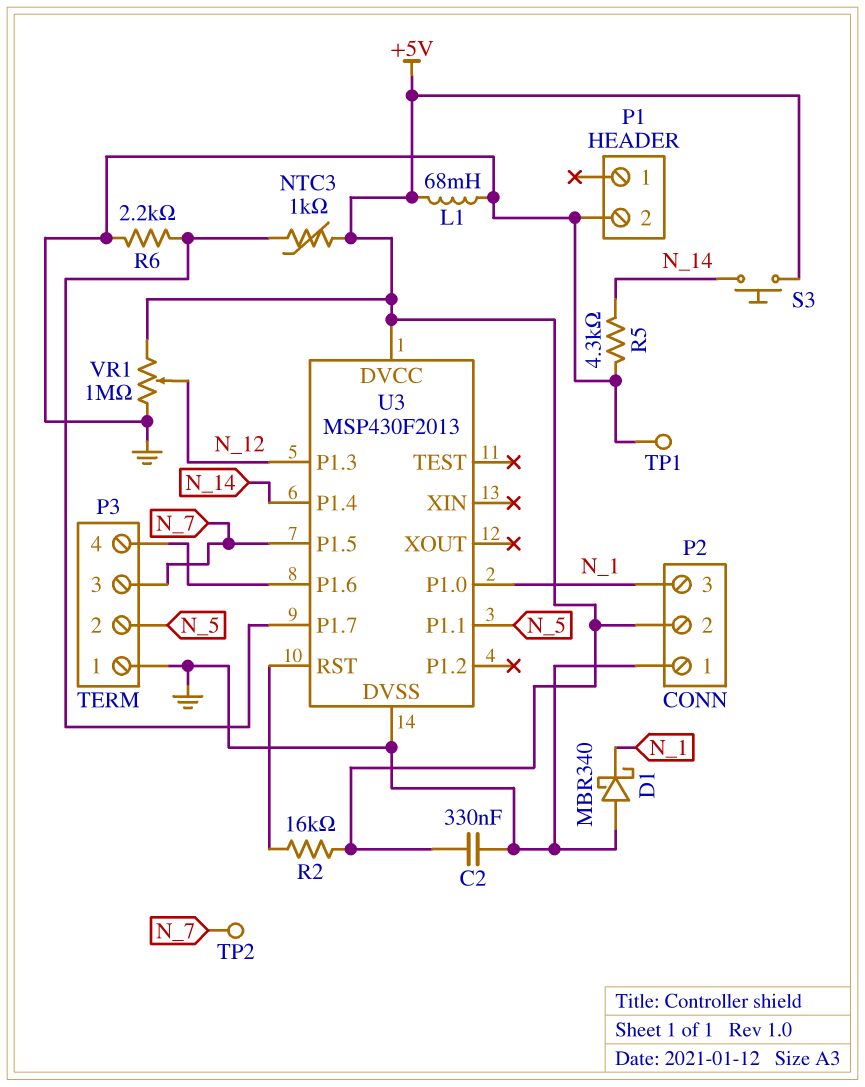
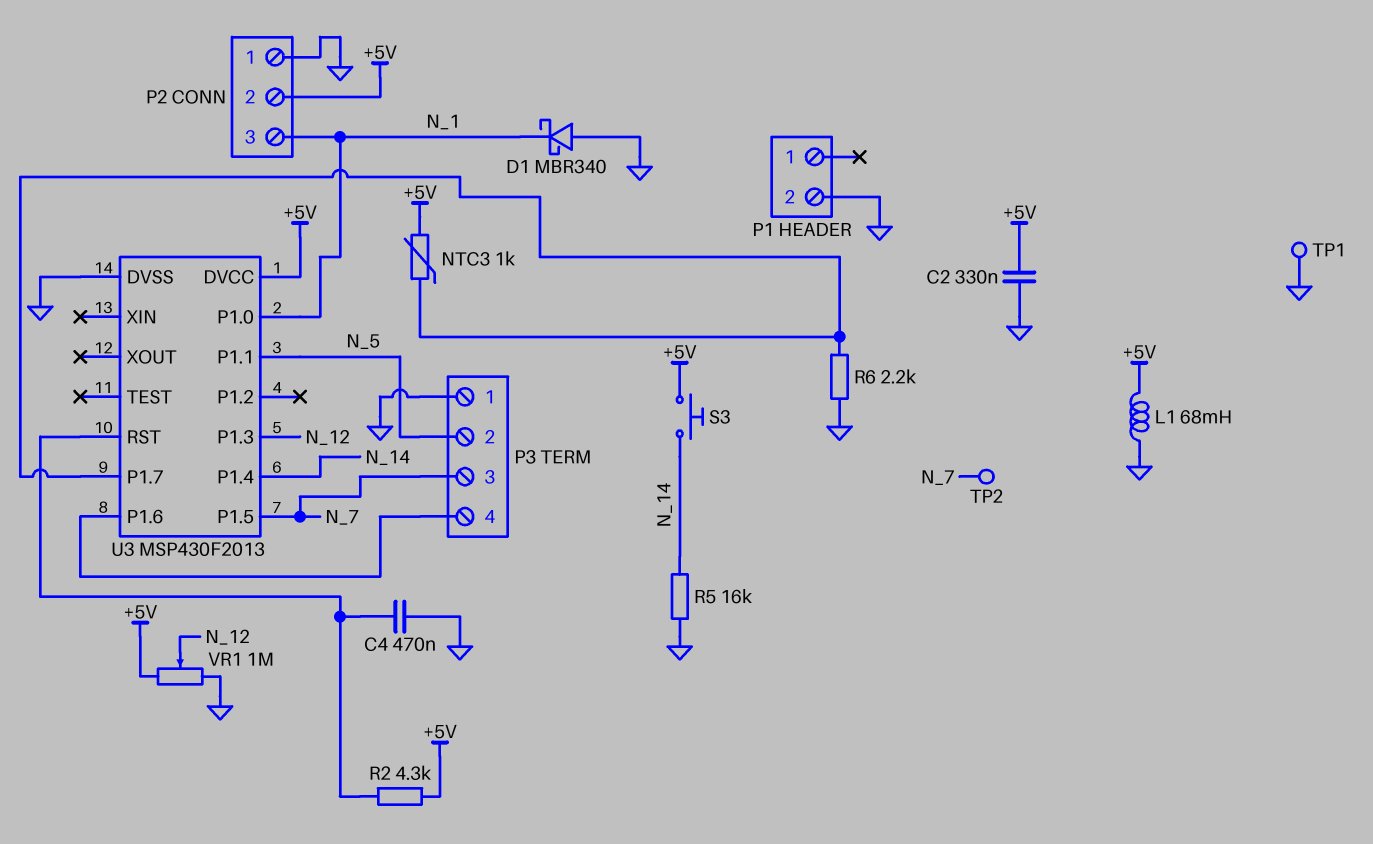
C4: none -> 470nF (GND, U3/RST)
R2: 16k (+5V, U3/RST) -> 4.3k (+5V, U3/RST)
R5: 4.3k (GND, N_14) -> 16k (GND, N_14)

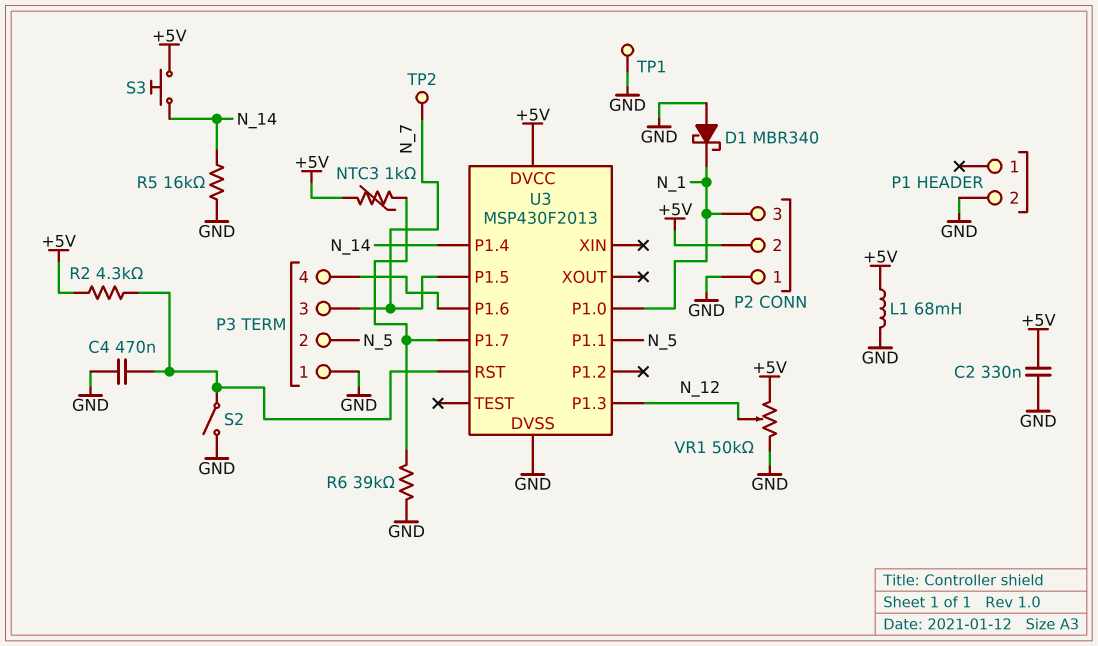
R6: 2.2k (GND, U3/P1.7) -> 39k (GND, U3/P1.7)
S2: none -> switch (GND, U3/RST)
VR1: 1M (+5V, GND, wiper N_12) -> 50k (+5V, GND, wiper N_12)

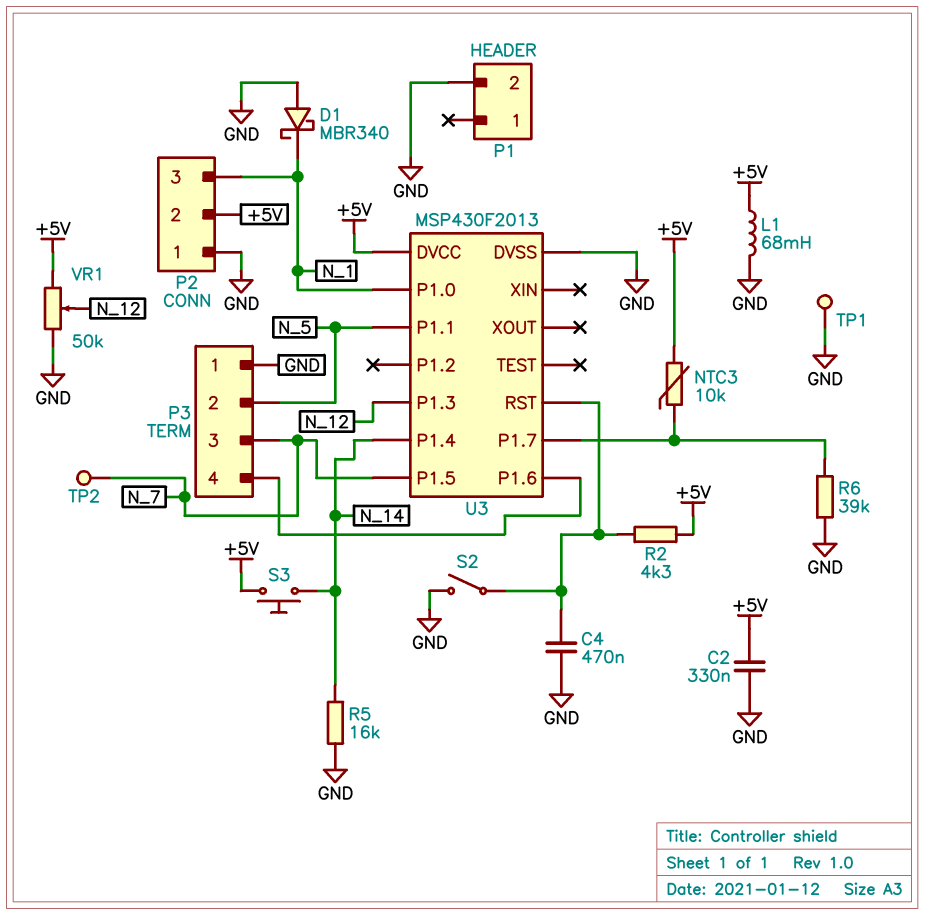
NTC3: 1k (+5V, U3/P1.7) -> 10k (+5V, U3/P1.7)

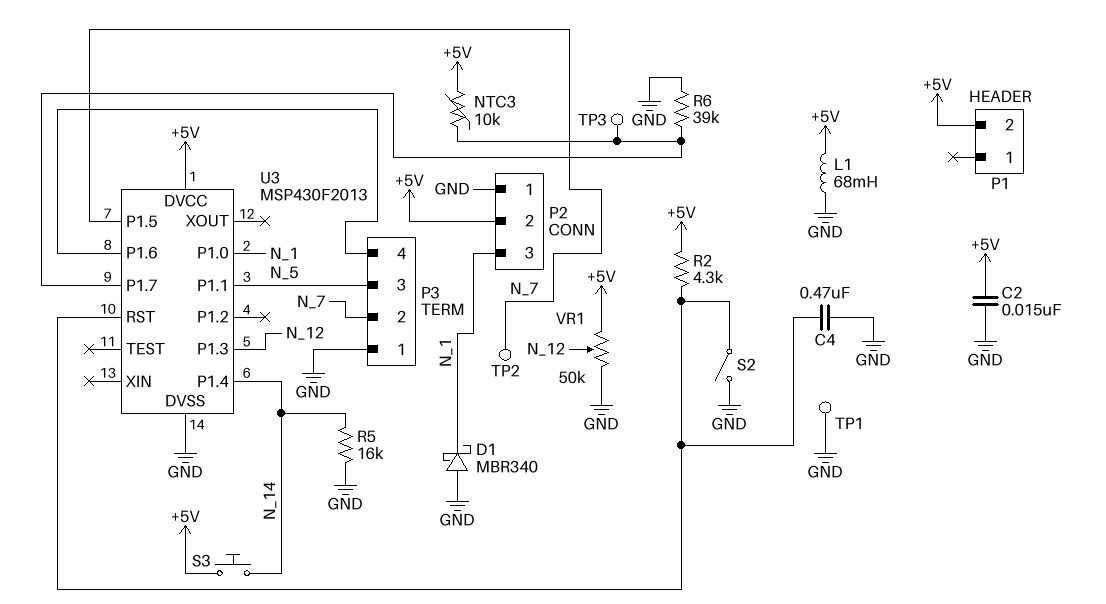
C2: 330nF (+5V, GND) -> 15nF (+5V, GND)
P1 pin 2: GND -> +5V
P3 pin 2: N_5 -> N_7
P3 pin 3: N_7 -> N_5
TP3: none -> test point (U3/P1.7)

